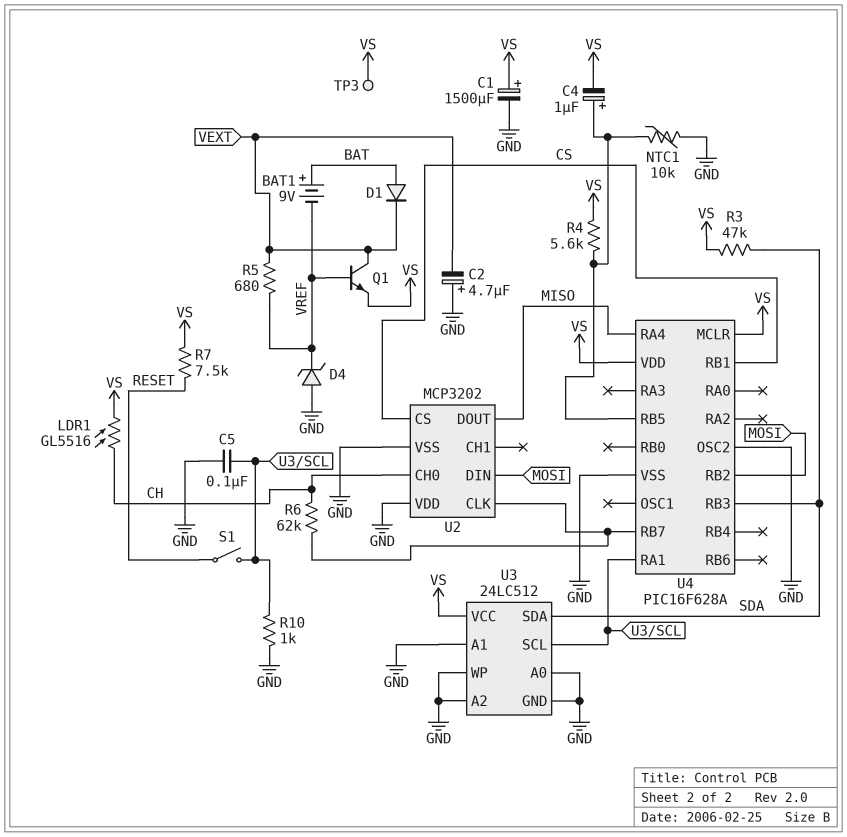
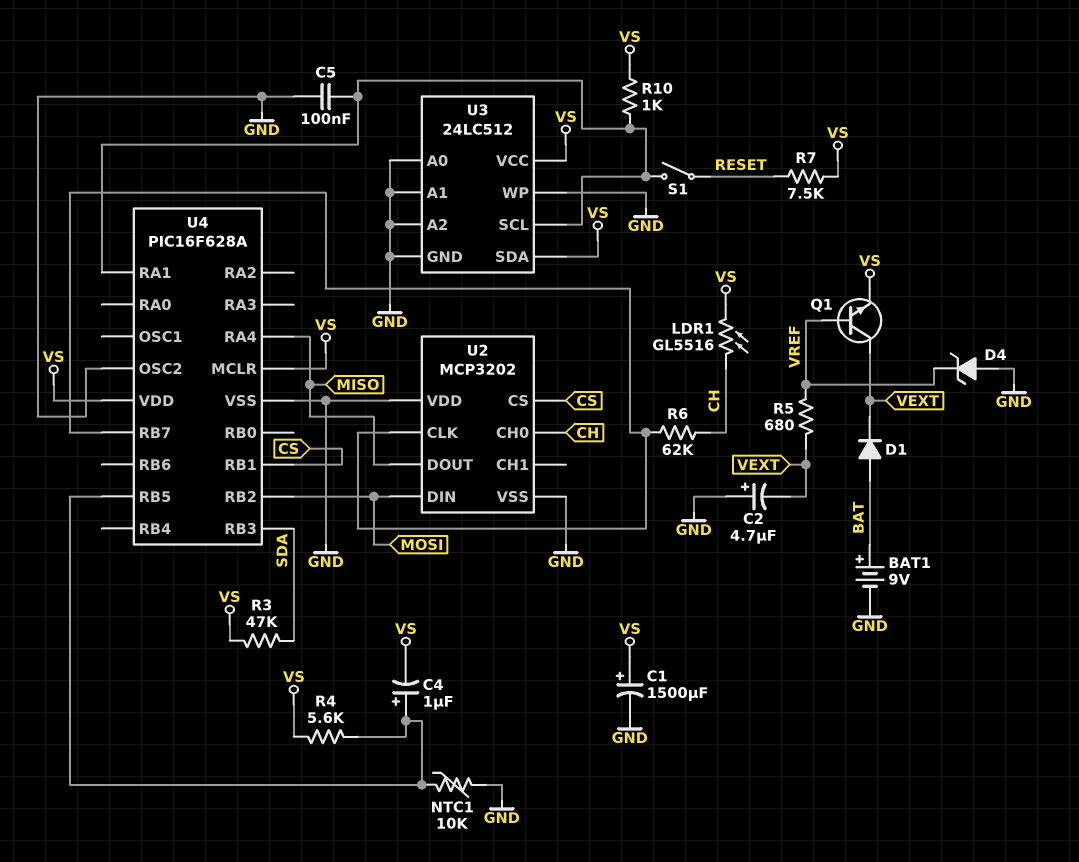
BAT1: 9V (plus BAT, minus VREF) -> 9V (plus BAT, minus GND)
R10: 1k (GND, U3/SCL) -> 1k (U3/SCL, VS)
TP3: test point (VS) -> none
U3 pin SDA: SDA -> VS

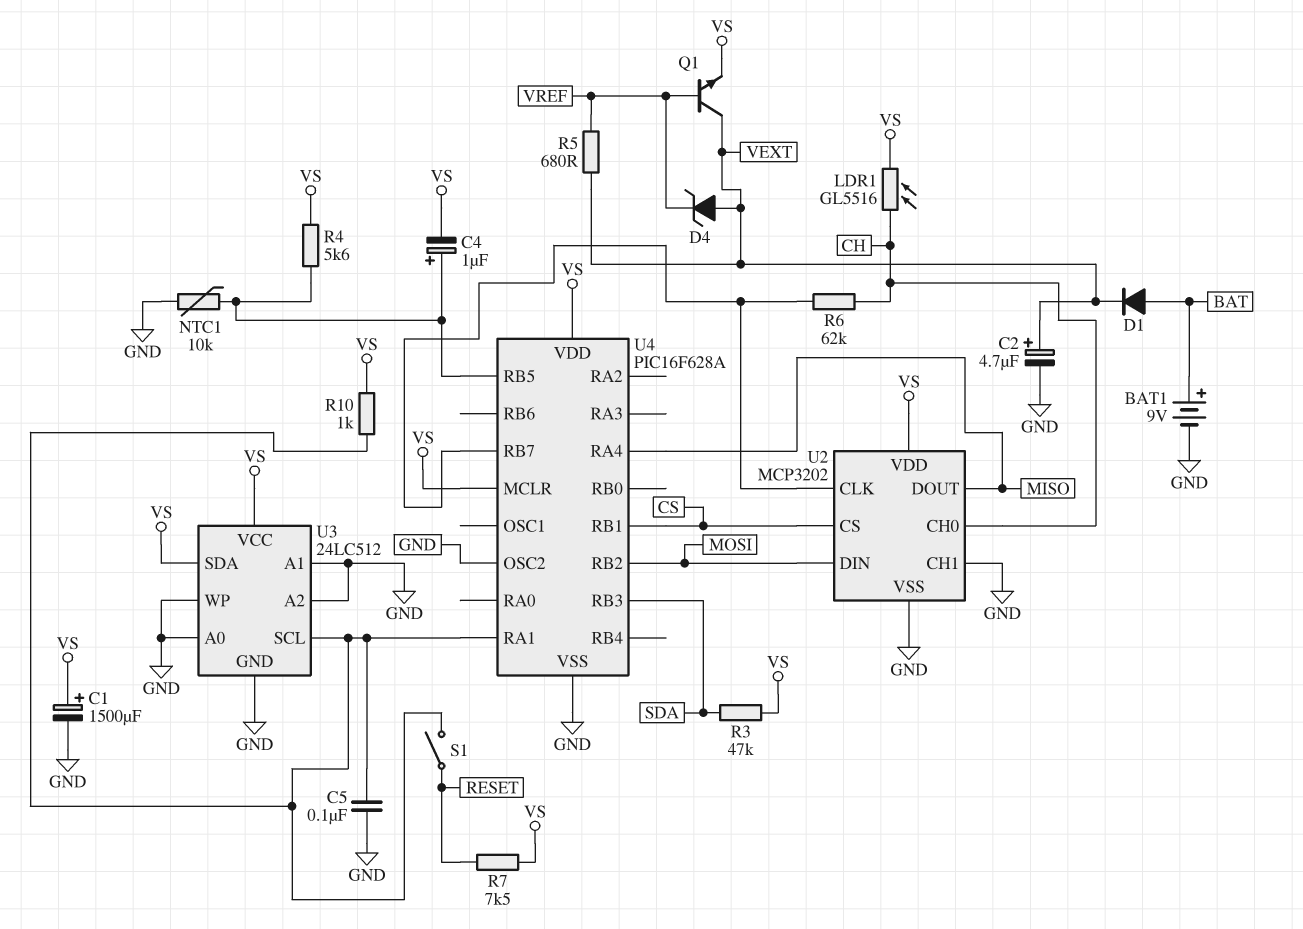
C2: 4.7uF (plus GND, minus VEXT) -> 4.7uF (plus VEXT, minus GND)
D4: zener (A GND, K VREF) -> zener (A VEXT, K VREF)
U2 pin CH1: none -> GND
U2 pin VDD: GND -> VS

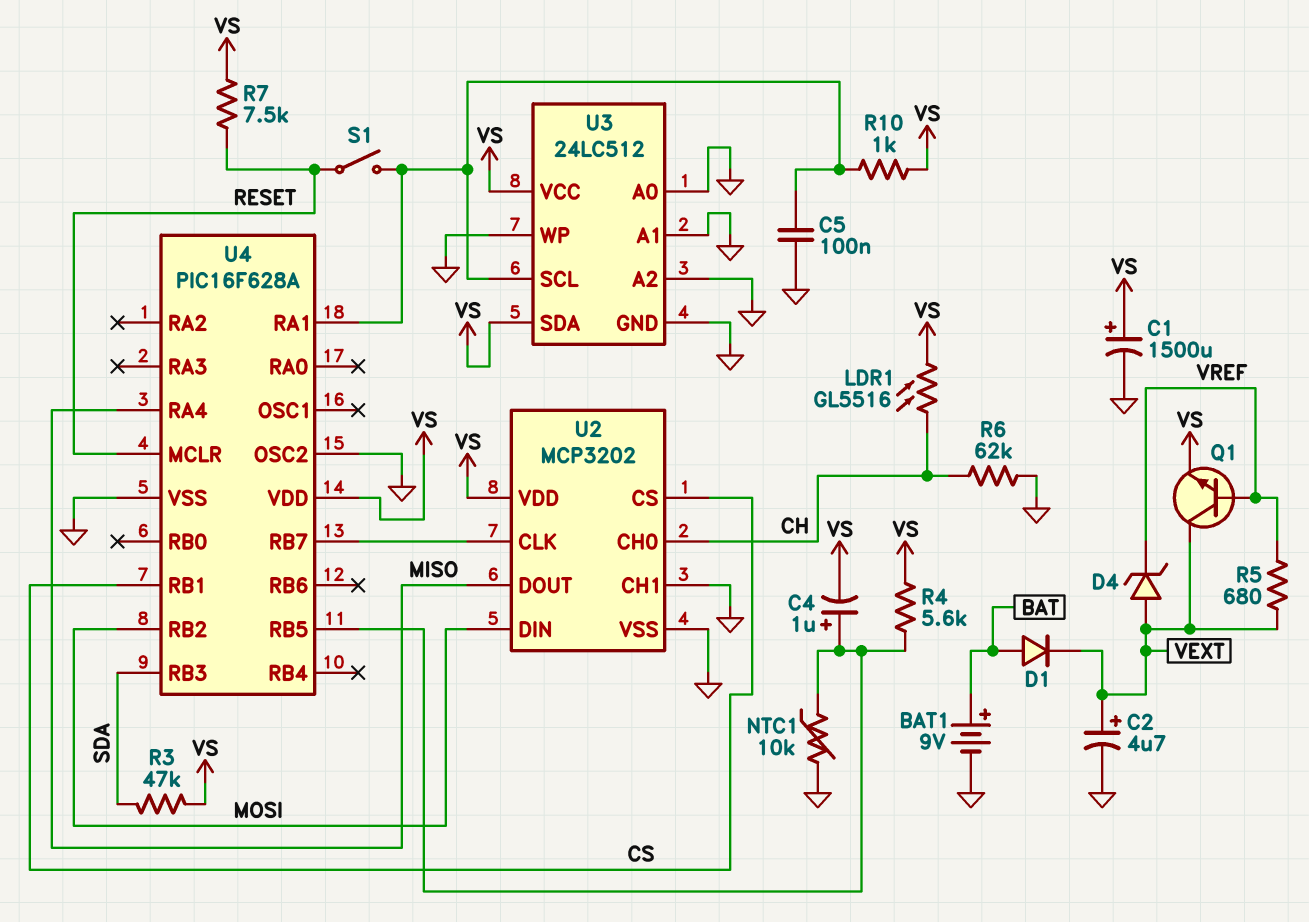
R6: 62k (CH, U2/CLK) -> 62k (CH, GND)
U4 pin MCLR: VS -> RESET

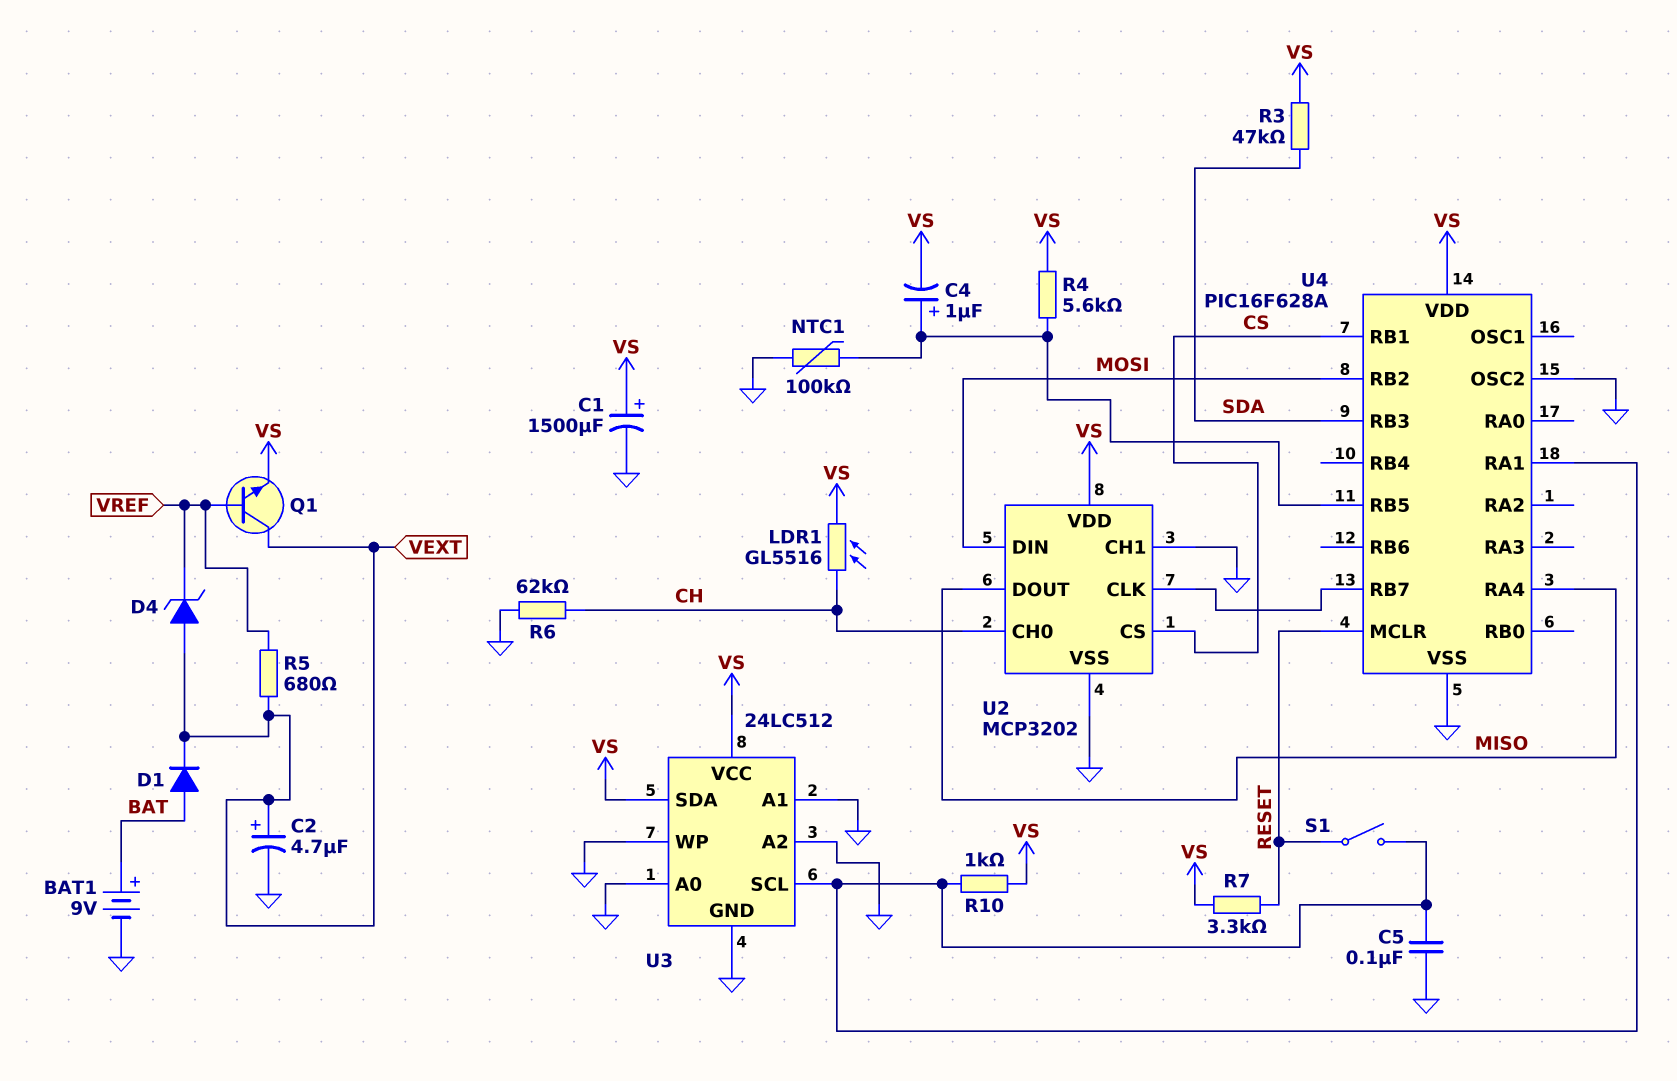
NTC1: 10k (GND, U4/RB5) -> 100k (GND, U4/RB5)
R7: 7.5k (RESET, VS) -> 3.3k (RESET, VS)

